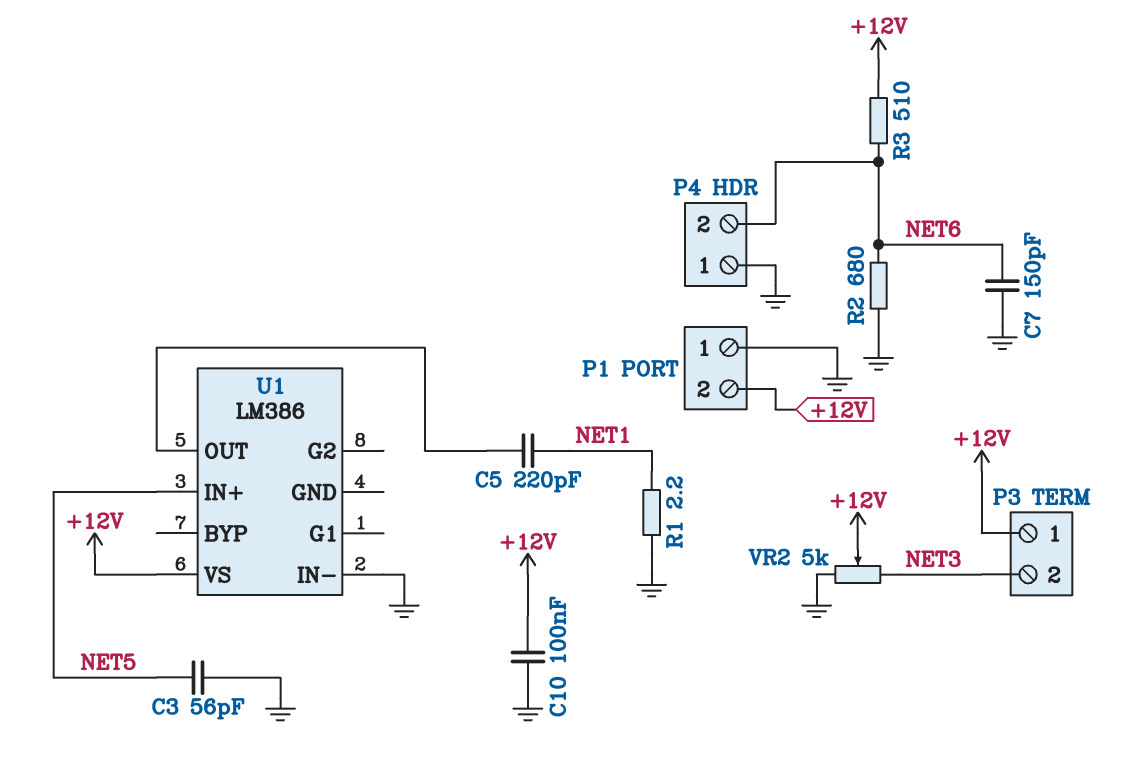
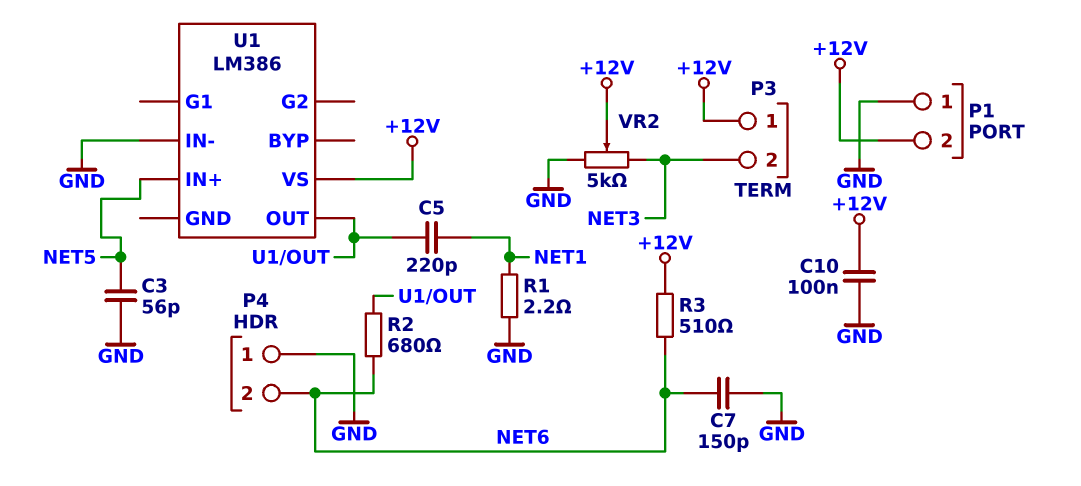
R2: 680 (GND, NET6) -> 680 (NET6, U1/OUT)

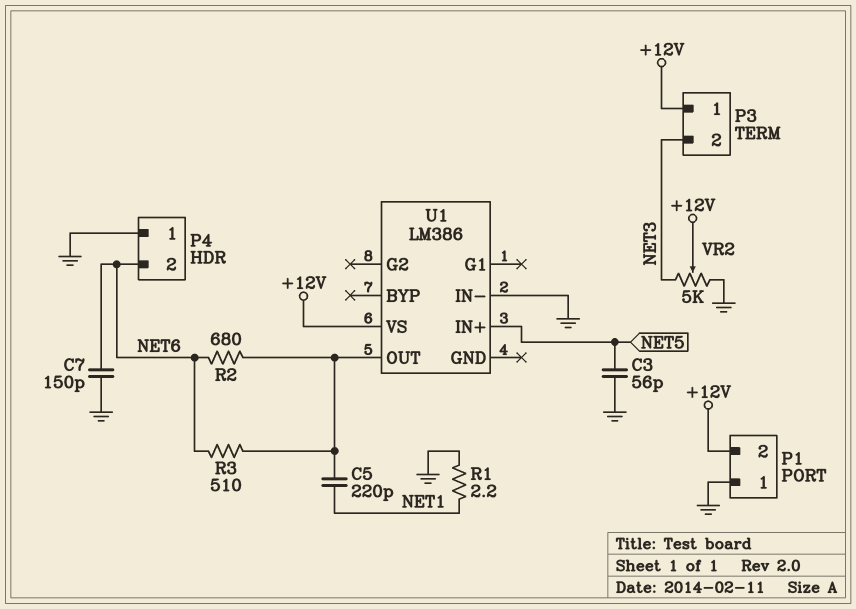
C10: 100nF (+12V, GND) -> none
R3: 510 (+12V, NET6) -> 510 (NET6, U1/OUT)

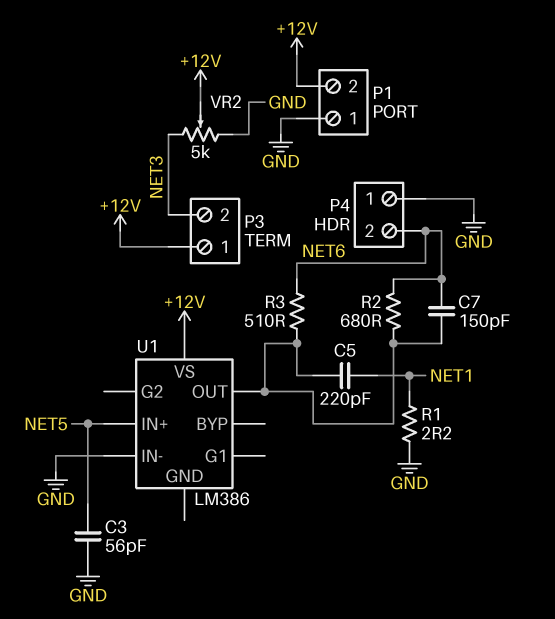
C7: 150pF (GND, NET6) -> 150pF (NET6, U1/OUT)

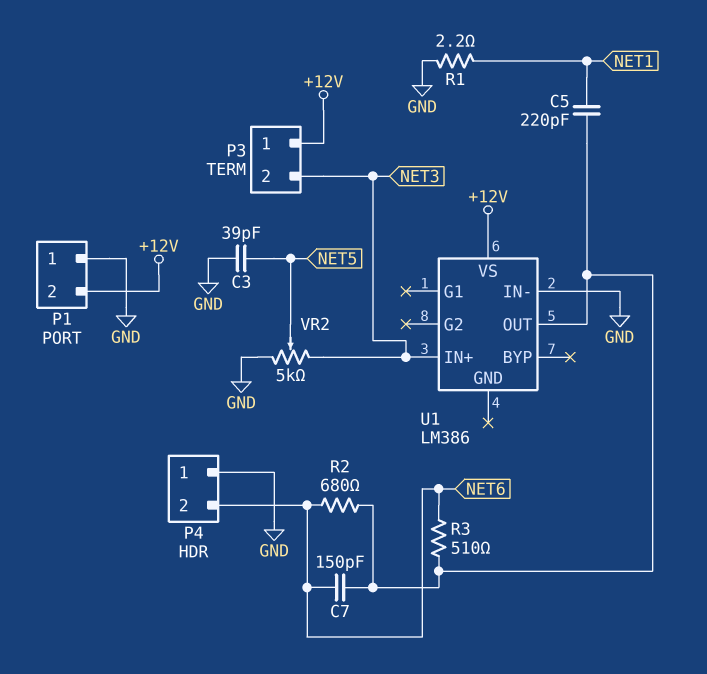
C3: 56pF (GND, NET5) -> 39pF (GND, NET5)
U1 pin IN+: NET5 -> NET3
VR2: 5k (GND, NET3, wiper +12V) -> 5k (GND, NET3, wiper NET5)

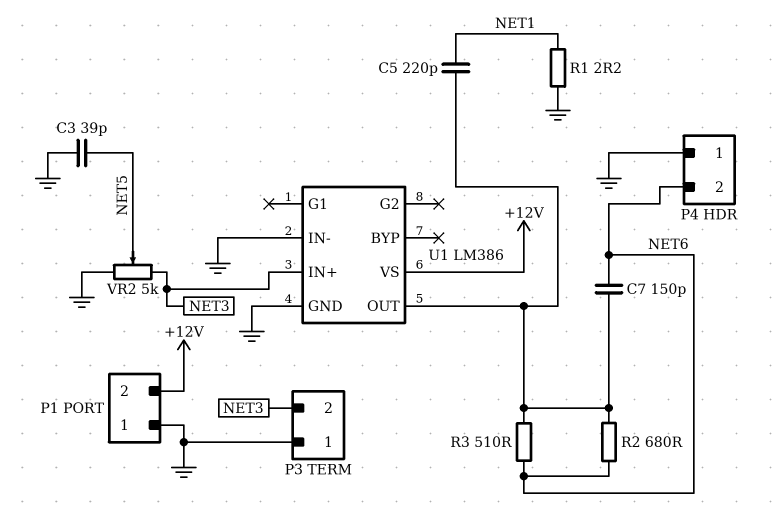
P3 pin 1: +12V -> GND
U1 pin GND: none -> GND

